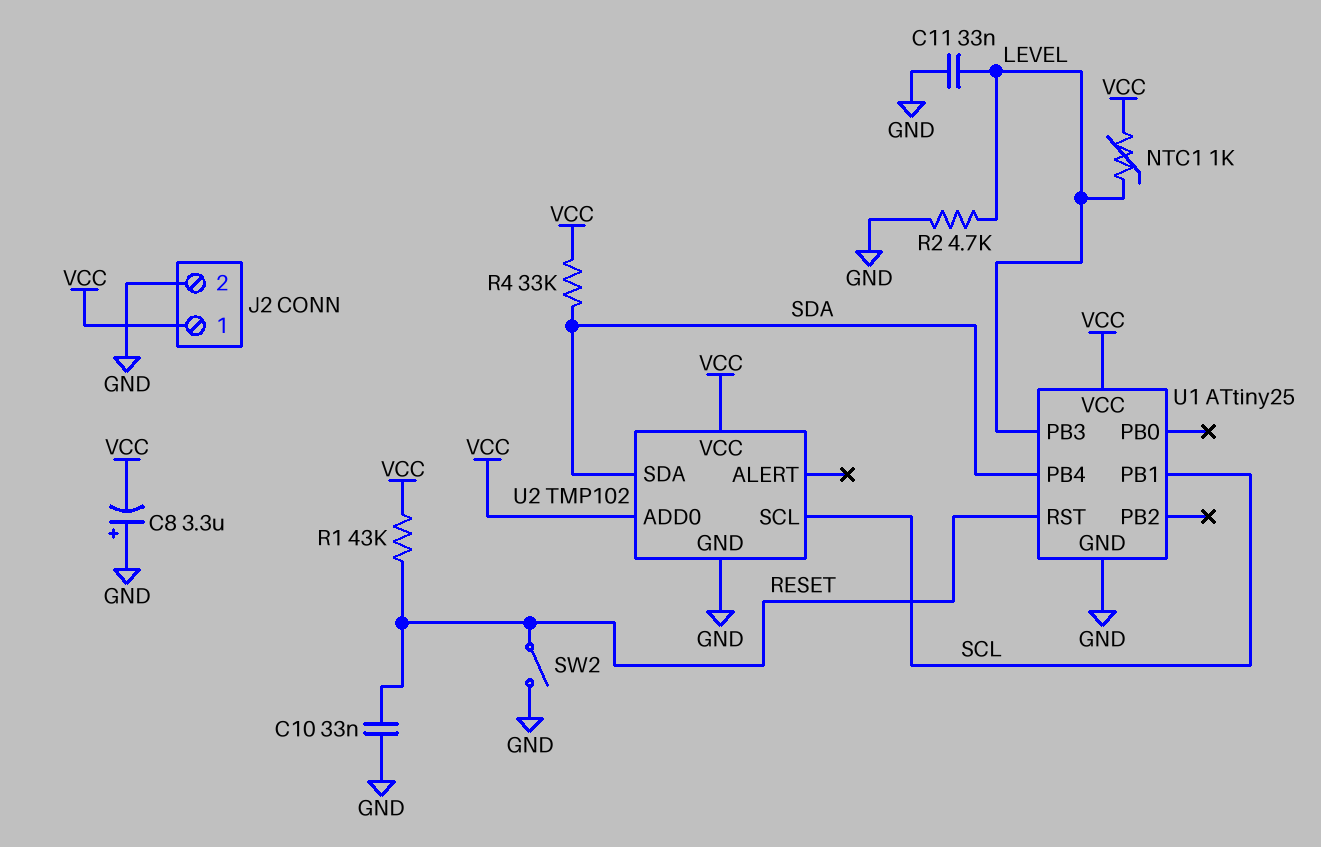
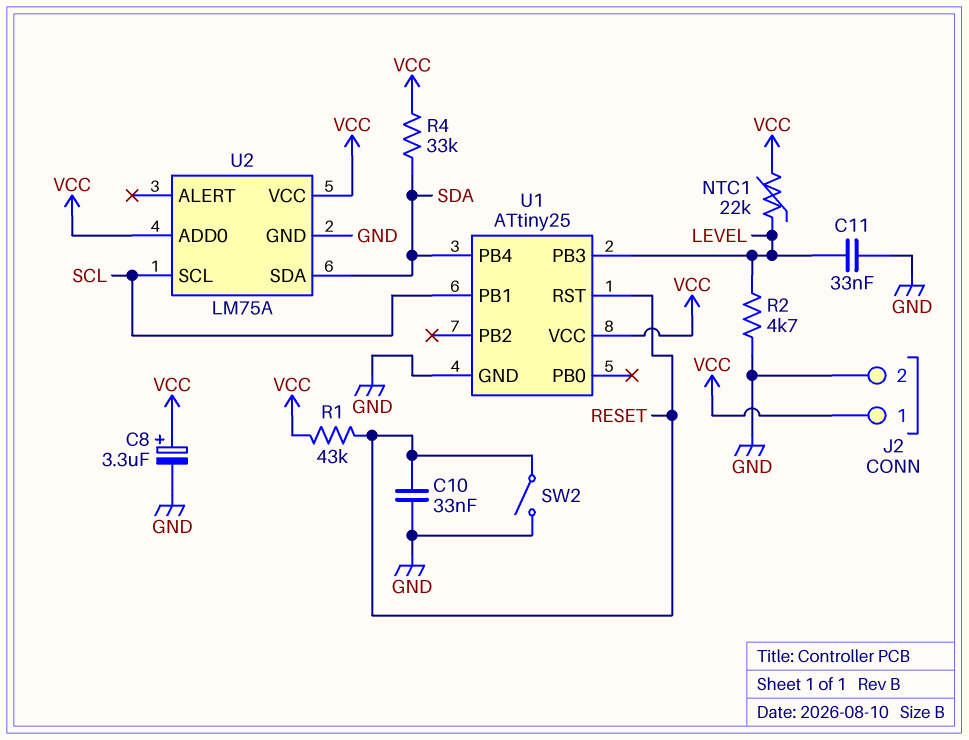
C8: 3.3uF (plus GND, minus VCC) -> 3.3uF (plus VCC, minus GND)
NTC1: 1k (LEVEL, VCC) -> 22k (LEVEL, VCC)
U2: TMP102 -> LM75A

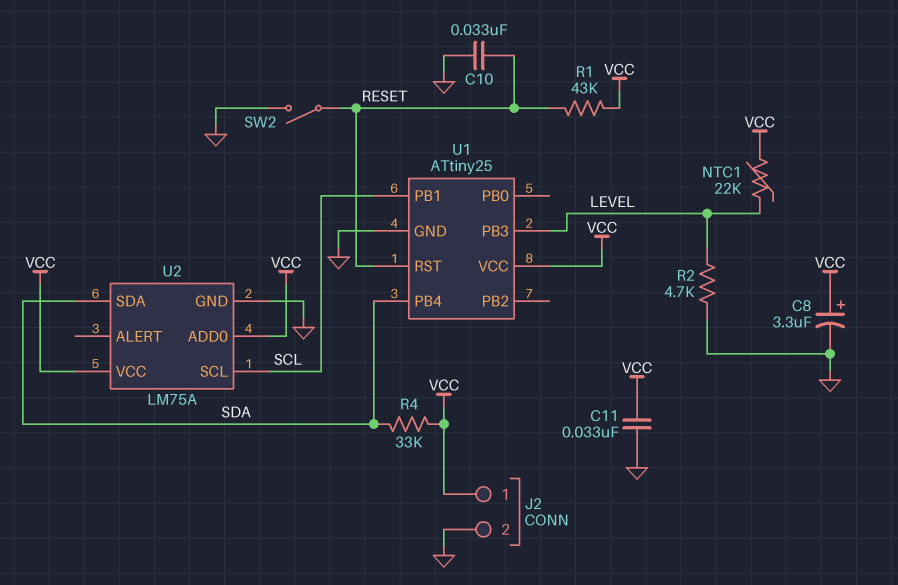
C11: 33nF (GND, LEVEL) -> 33nF (GND, VCC)

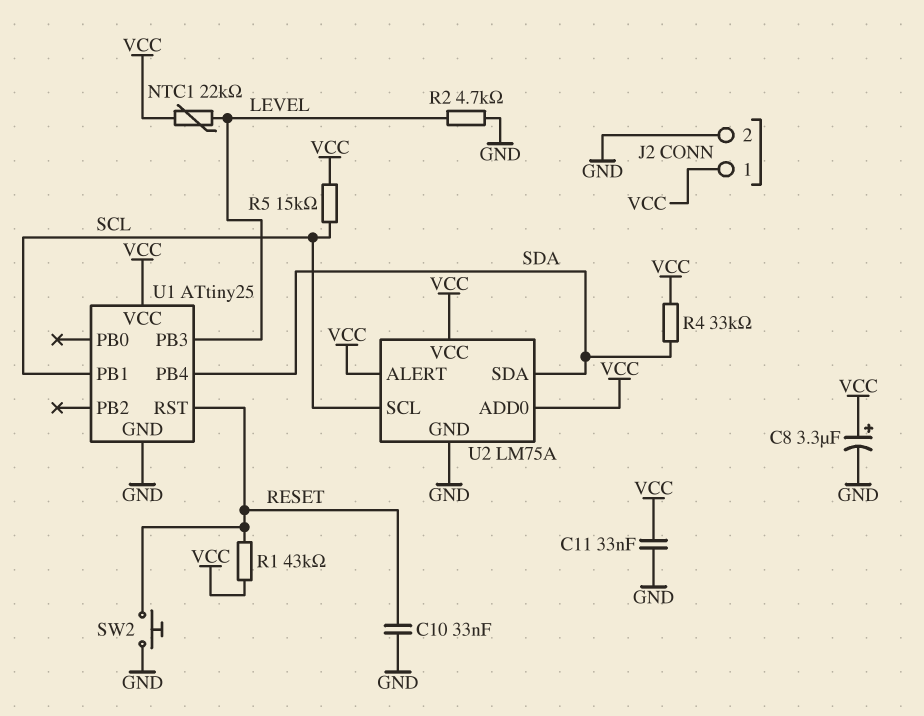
R5: none -> 15k (SCL, VCC)
SW2: switch (GND, RESET) -> button (GND, RESET)
U2 pin ALERT: none -> VCC

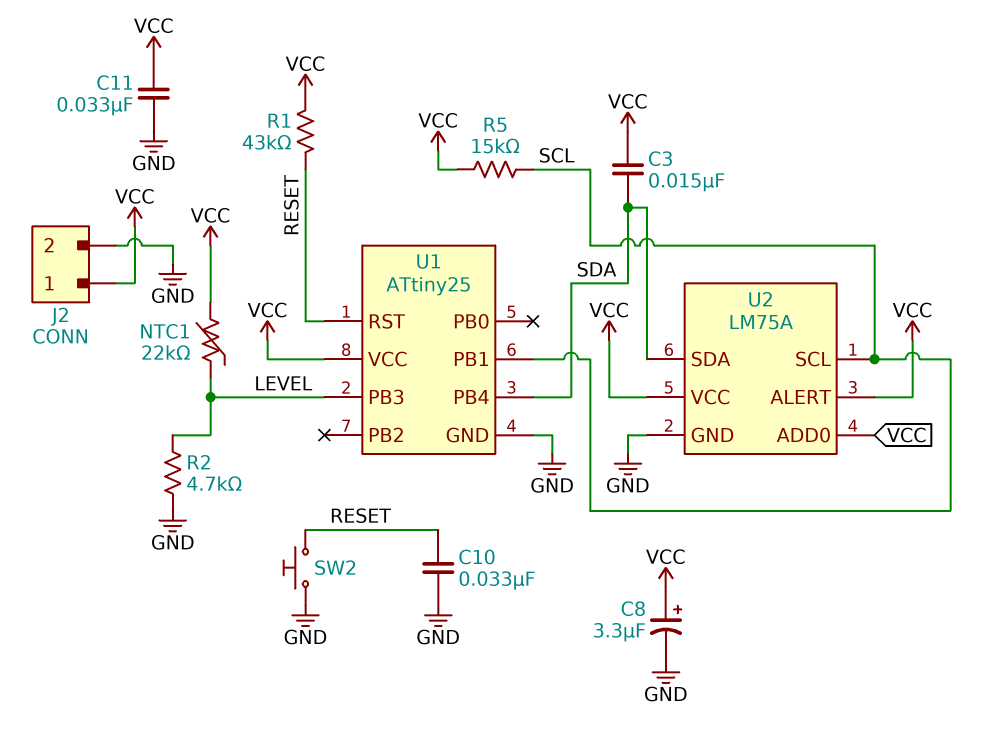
C3: none -> 15nF (SDA, VCC)
R4: 33k (SDA, VCC) -> none

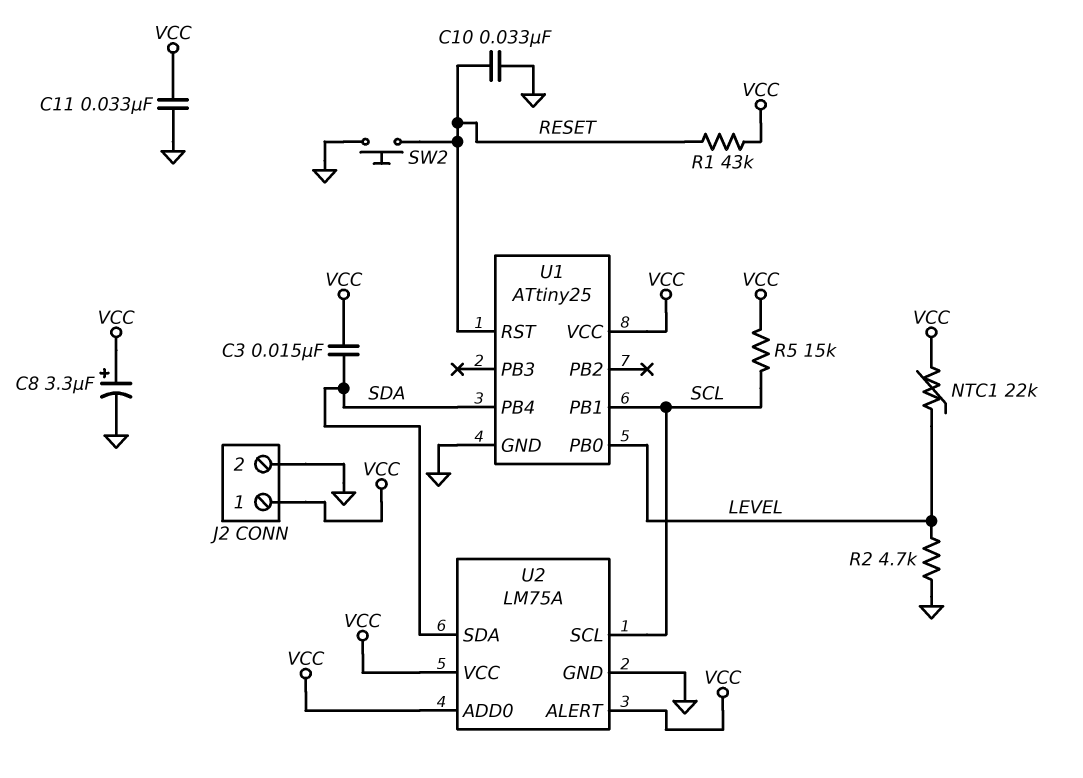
U1 pin PB0: none -> LEVEL
U1 pin PB3: LEVEL -> none

